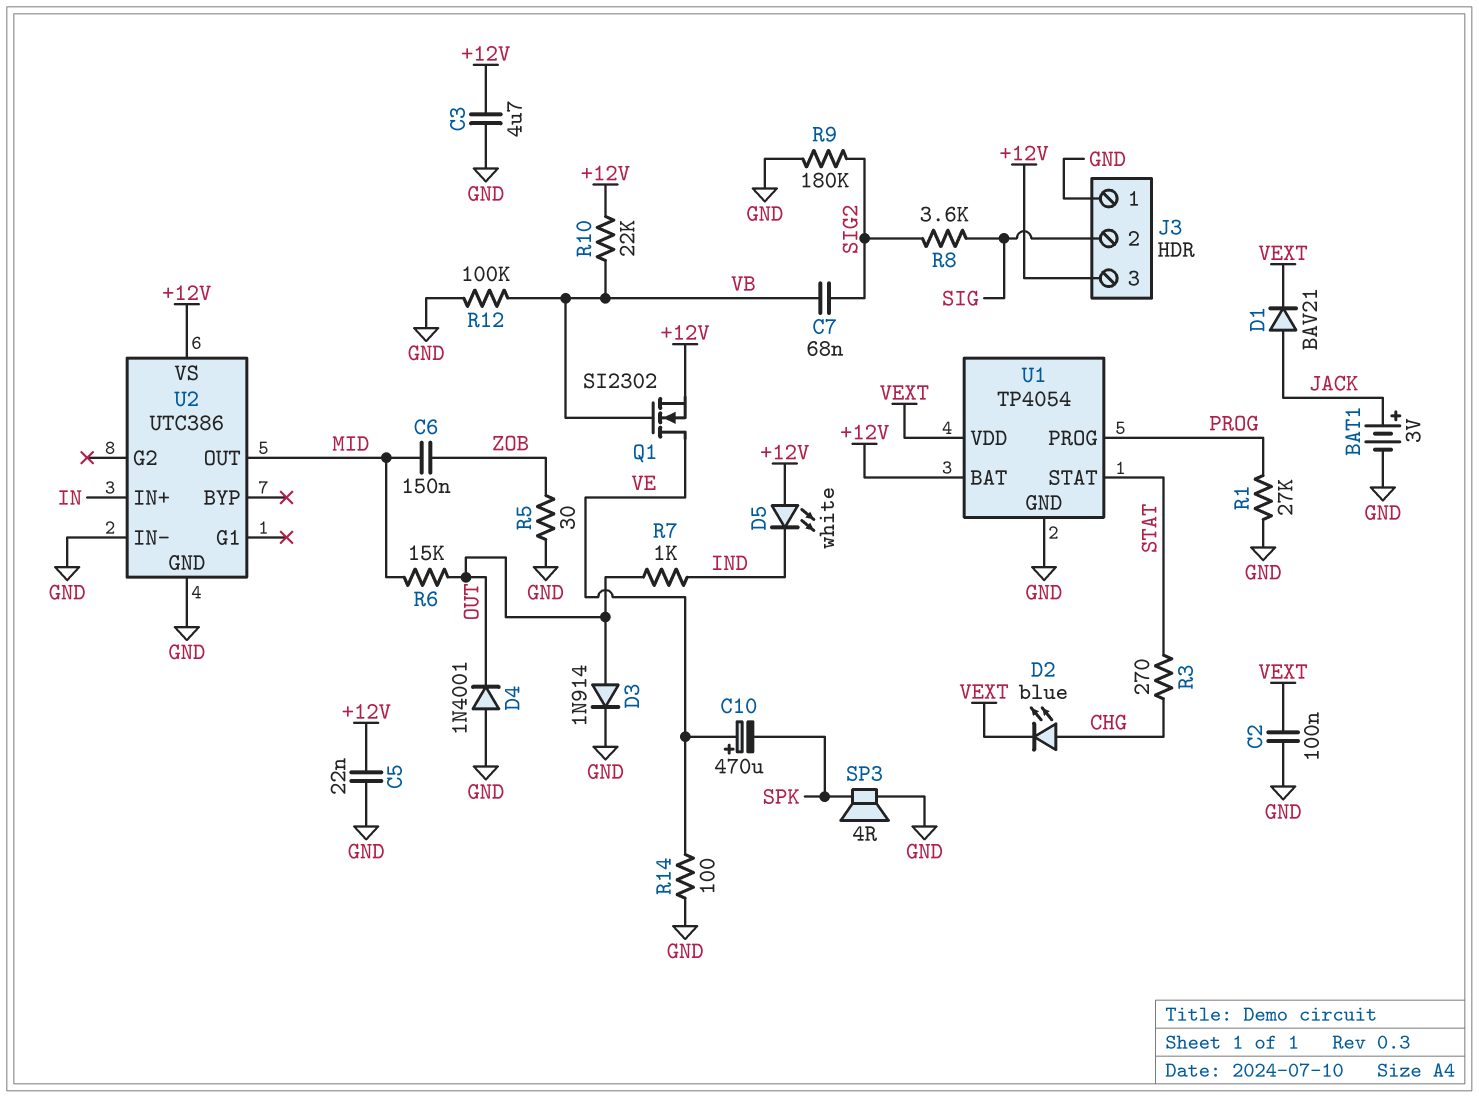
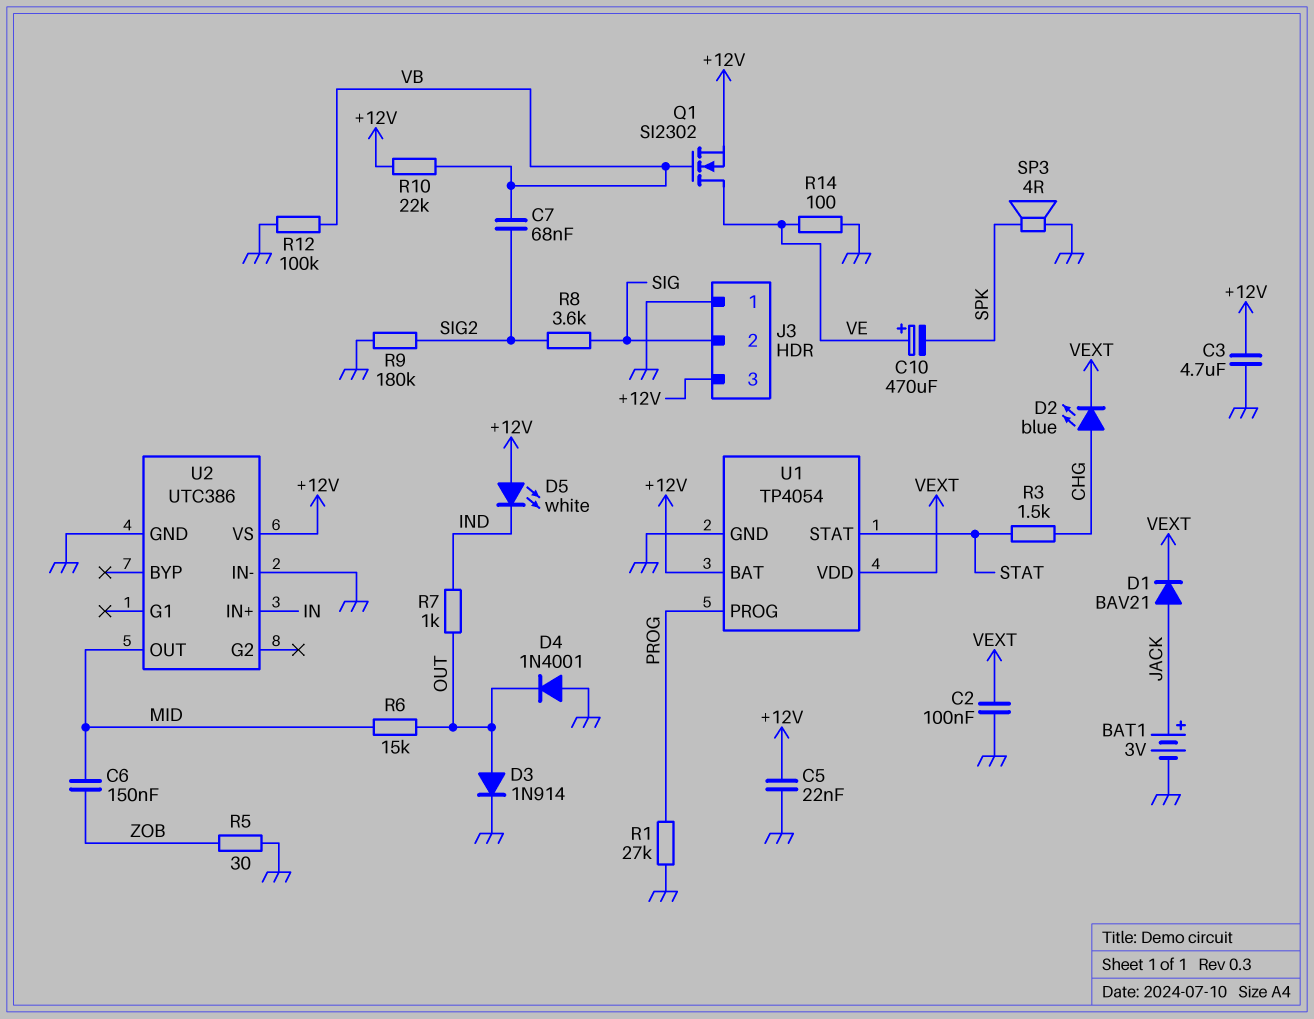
R3: 270 (CHG, STAT) -> 1.5k (CHG, STAT)

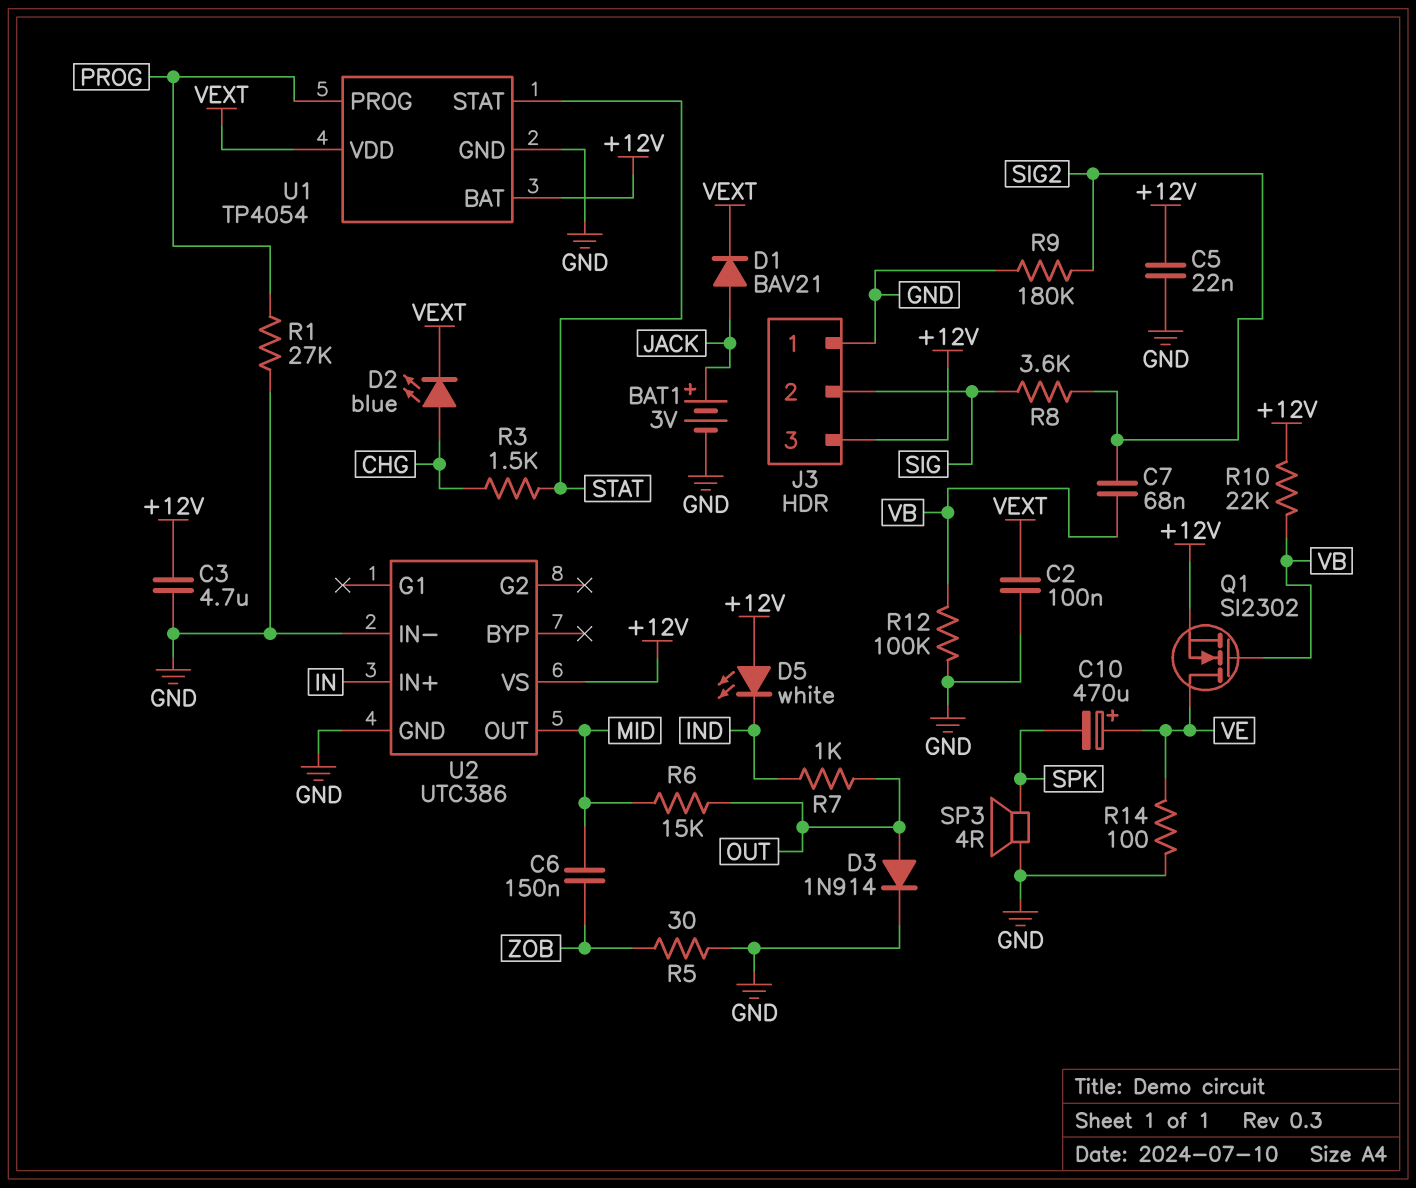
D4: diode 1N4001 (A GND, K OUT) -> none

